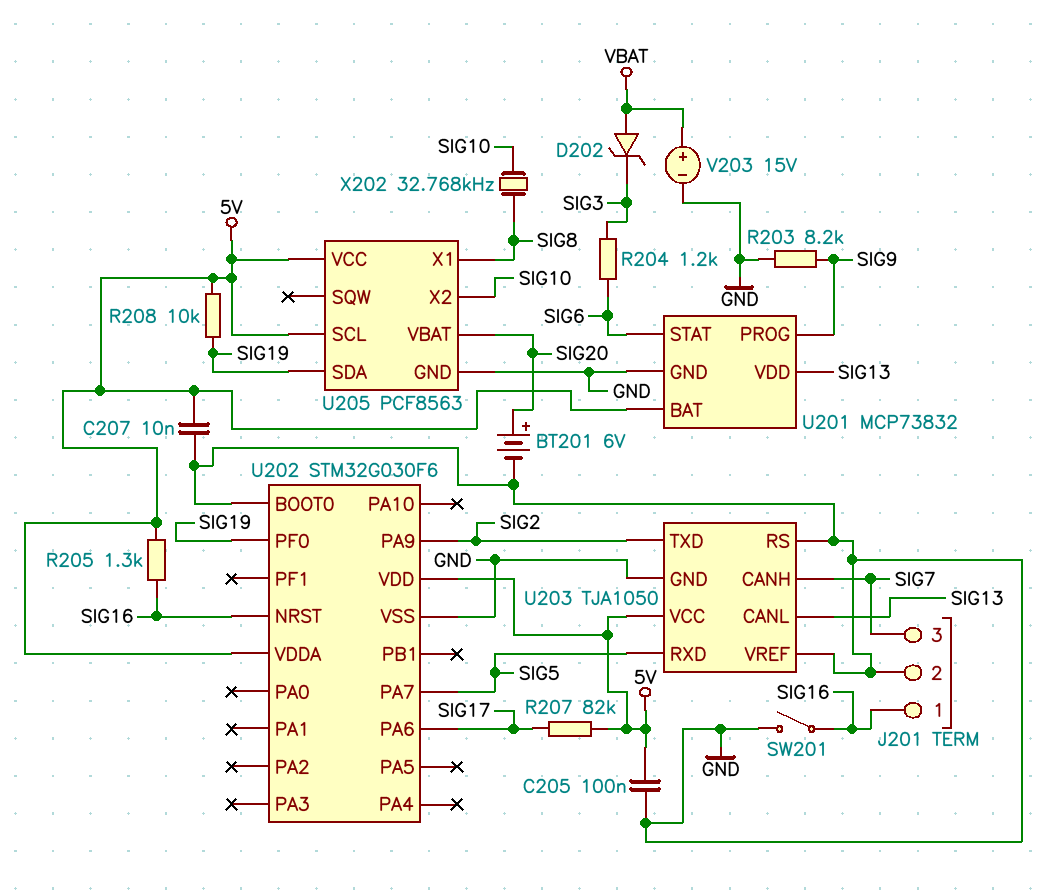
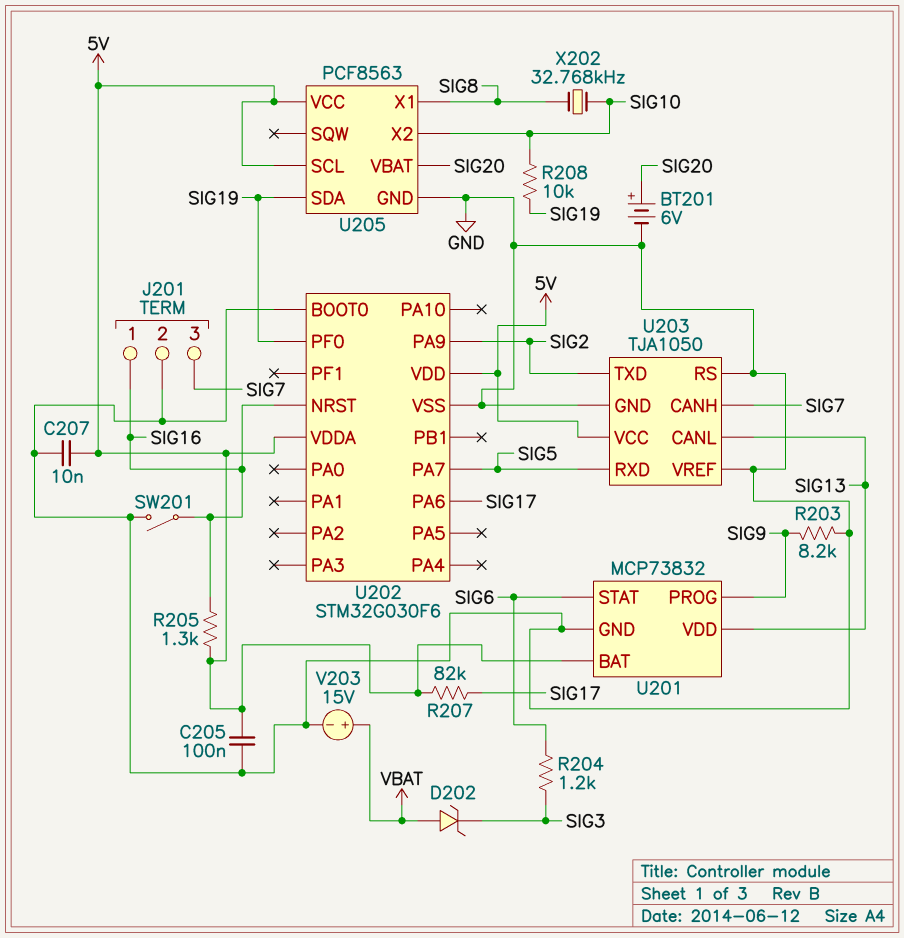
R208: 10k (5V, SIG19) -> 10k (SIG10, SIG19)

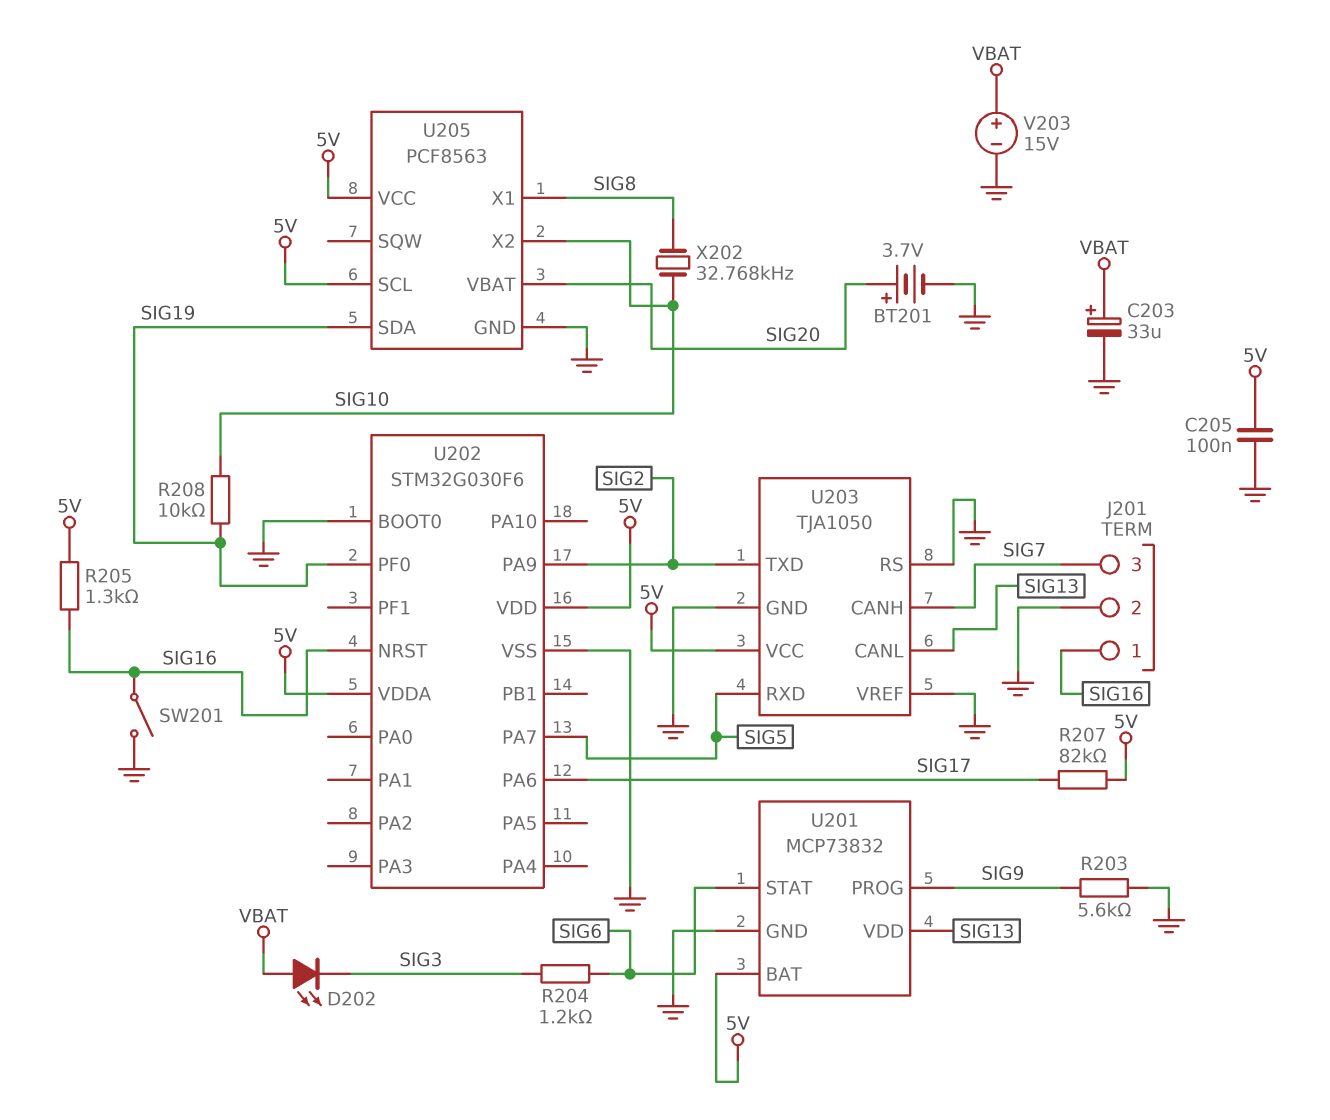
BT201: 6V (plus SIG20, minus GND) -> 3.7V (plus SIG20, minus GND)
C203: none -> 33uF (plus VBAT, minus GND)
C207: 10nF (5V, GND) -> none
D202: zener (A VBAT, K SIG3) -> LED (A VBAT, K SIG3)
R203: 8.2k (GND, SIG9) -> 5.6k (GND, SIG9)

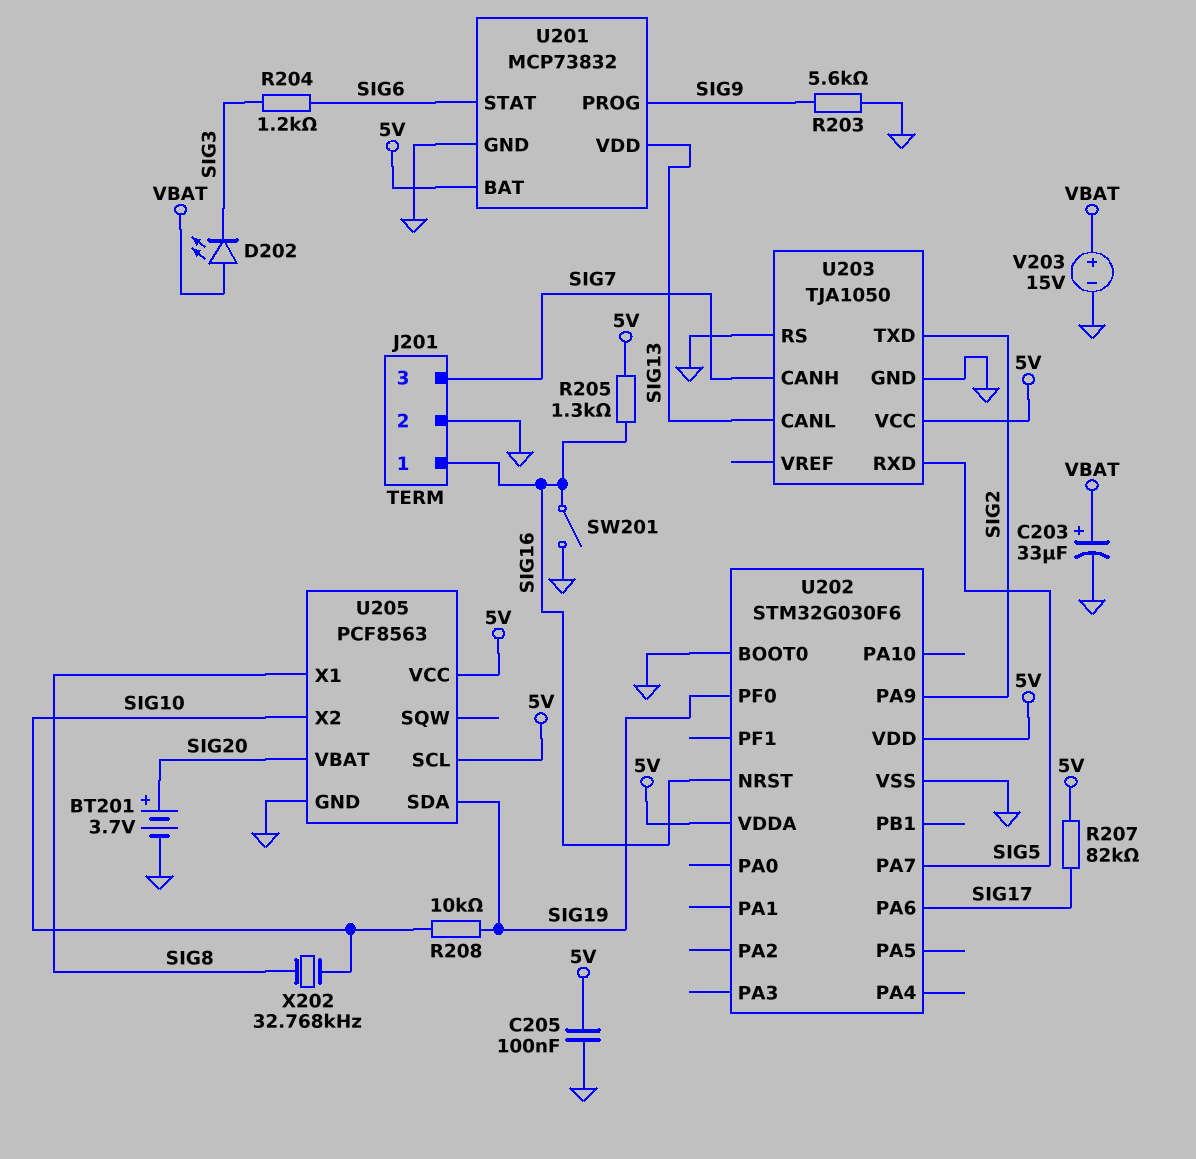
U203 pin VREF: GND -> none

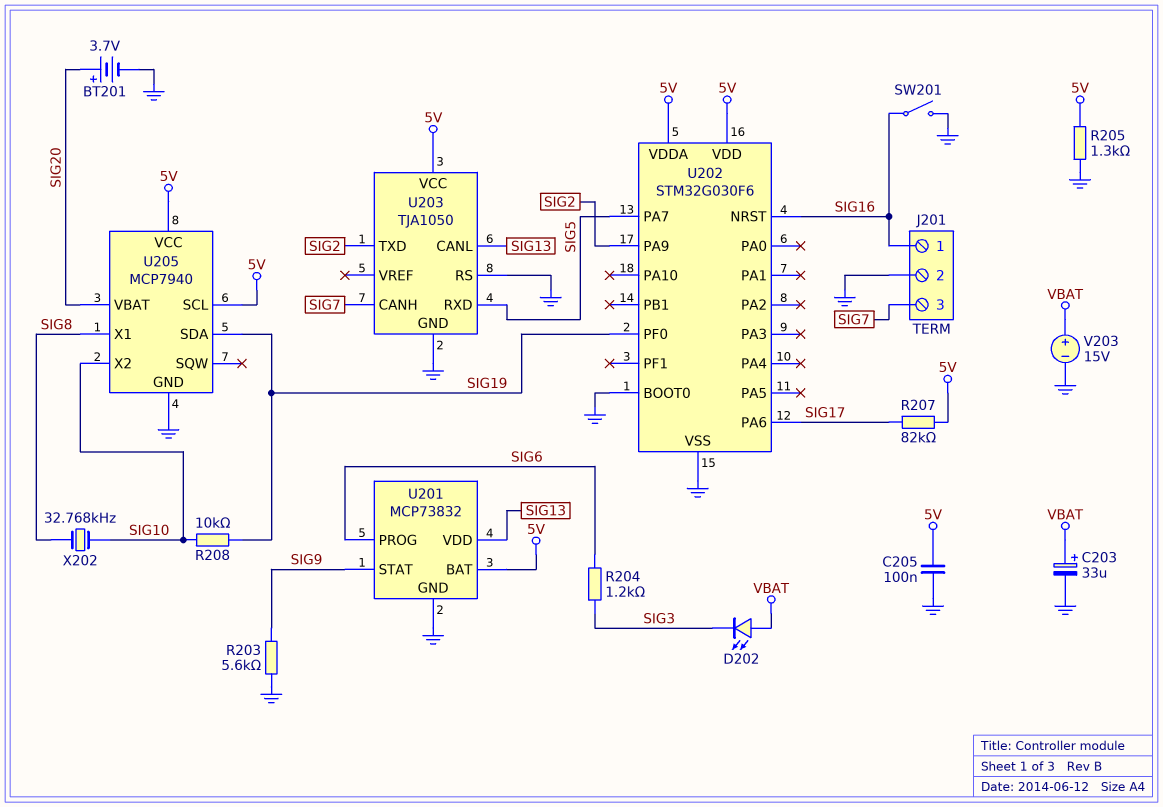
R205: 1.3k (5V, SIG16) -> 1.3k (5V, GND)
U201 pin PROG: SIG9 -> SIG6
U201 pin STAT: SIG6 -> SIG9
U205: PCF8563 -> MCP7940

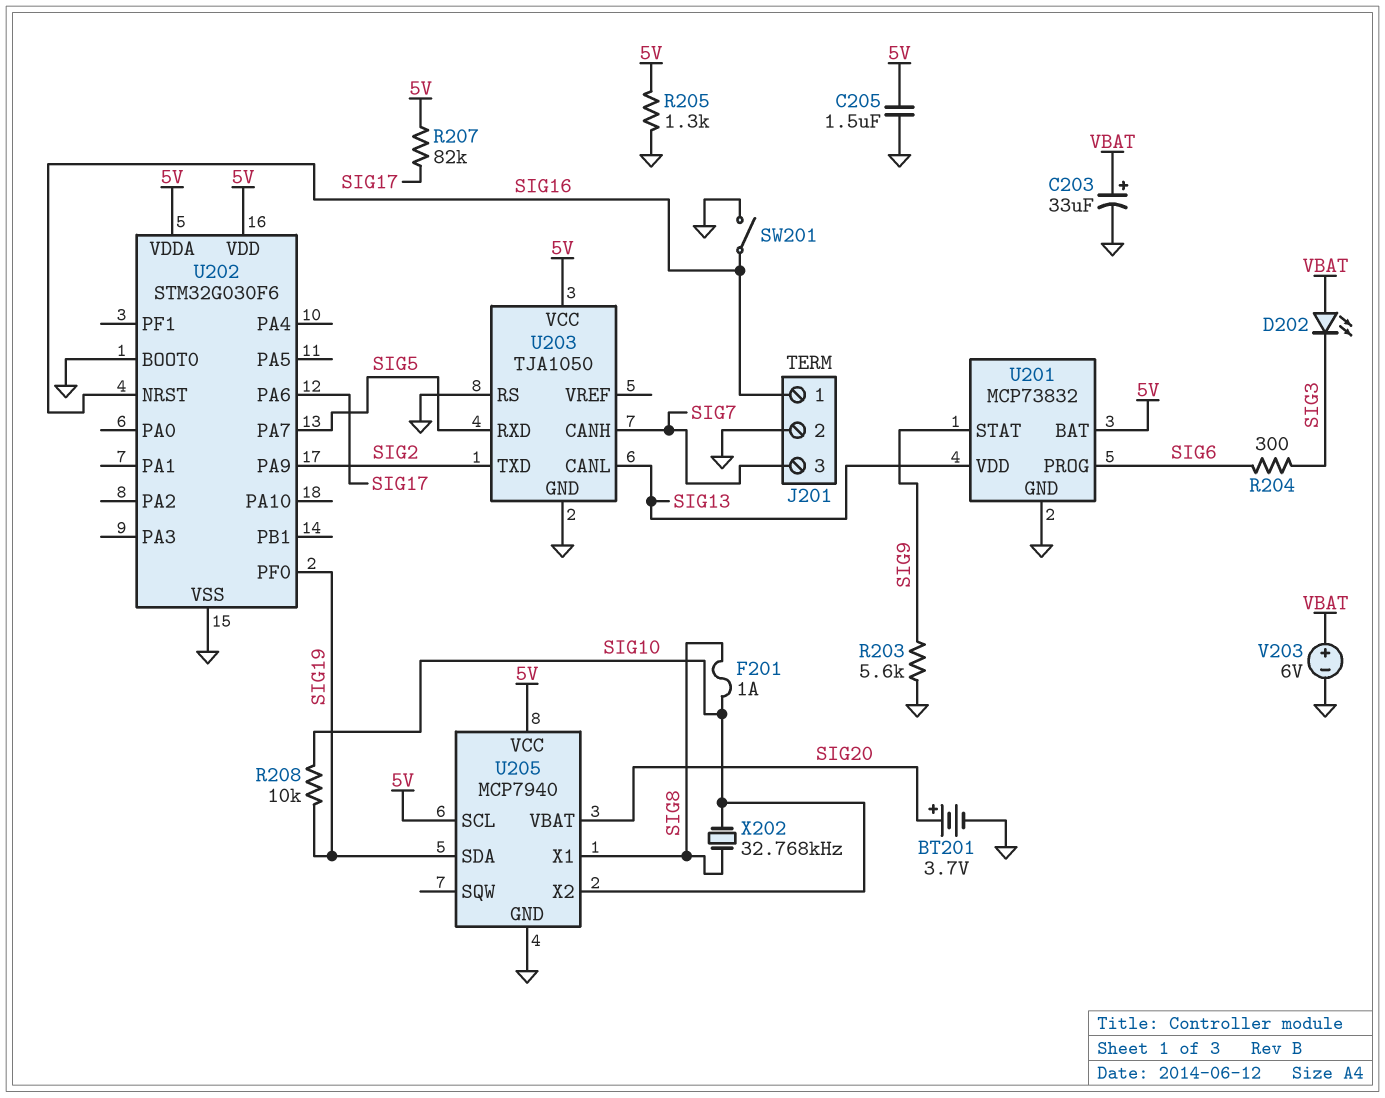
C205: 100nF (5V, GND) -> 1.5uF (5V, GND)
F201: none -> 1A (SIG8, SIG10)
R204: 1.2k (SIG3, SIG6) -> 300 (SIG3, SIG6)
V203: 15V (plus VBAT, minus GND) -> 6V (plus VBAT, minus GND)

